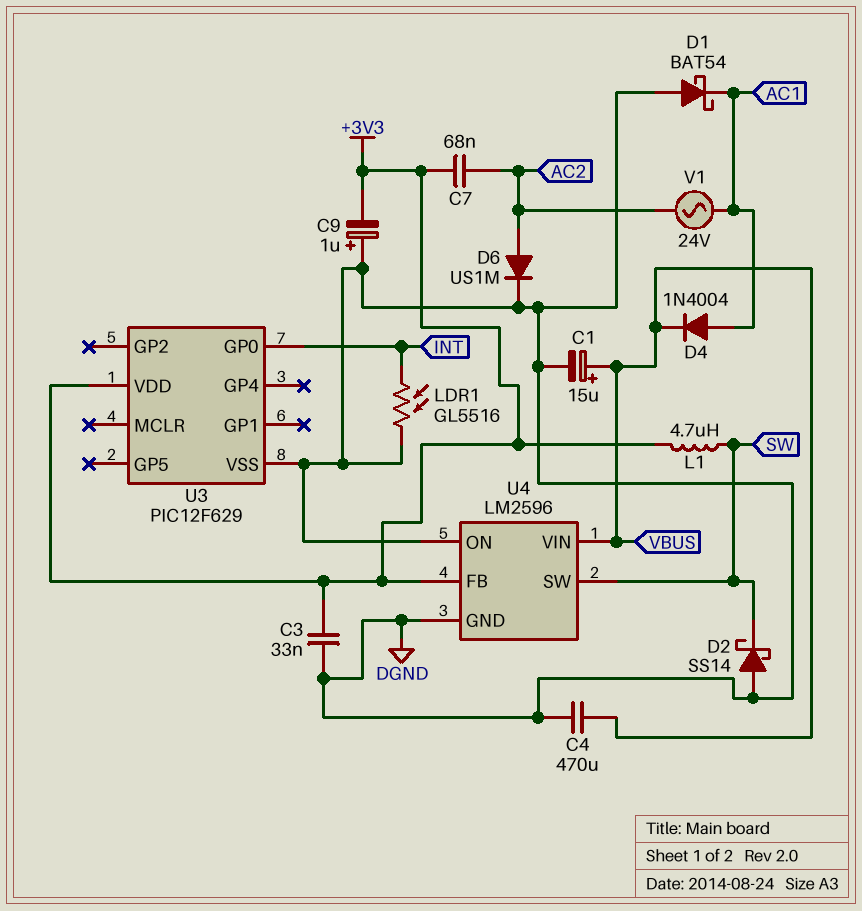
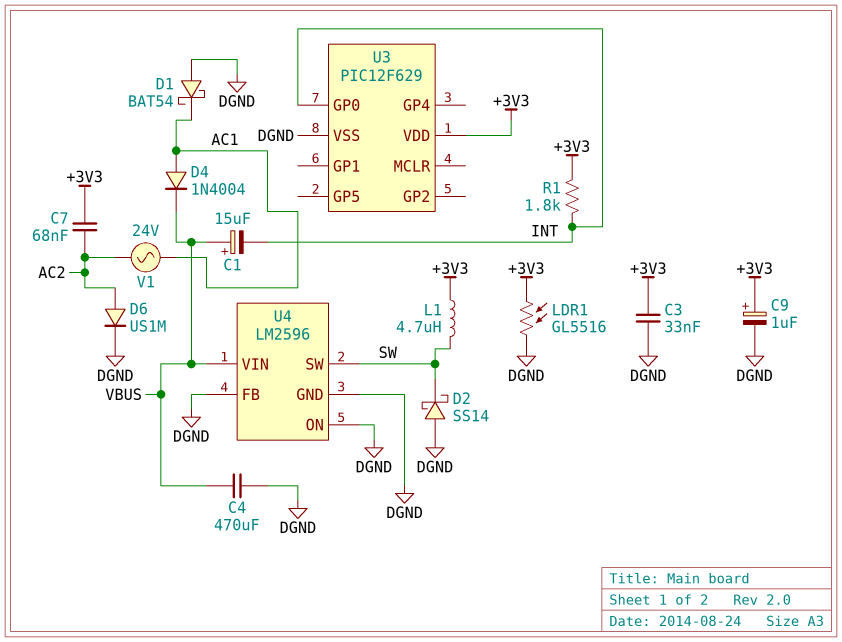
C1: 15uF (plus VBUS, minus DGND) -> 15uF (plus VBUS, minus INT)
C9: 1uF (plus DGND, minus +3V3) -> 1uF (plus +3V3, minus DGND)
LDR1: GL5516 (DGND, INT) -> GL5516 (+3V3, DGND)
R1: none -> 1.8k (+3V3, INT)
U4 pin FB: +3V3 -> DGND

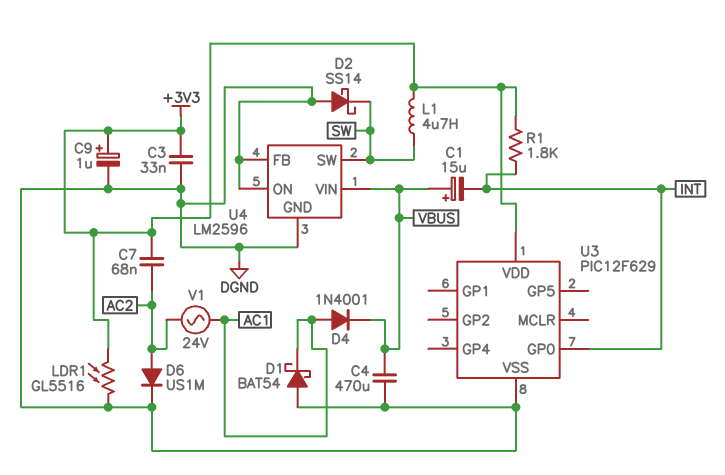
D4: diode 1N4004 (A AC1, K VBUS) -> diode 1N4001 (A AC1, K VBUS)

